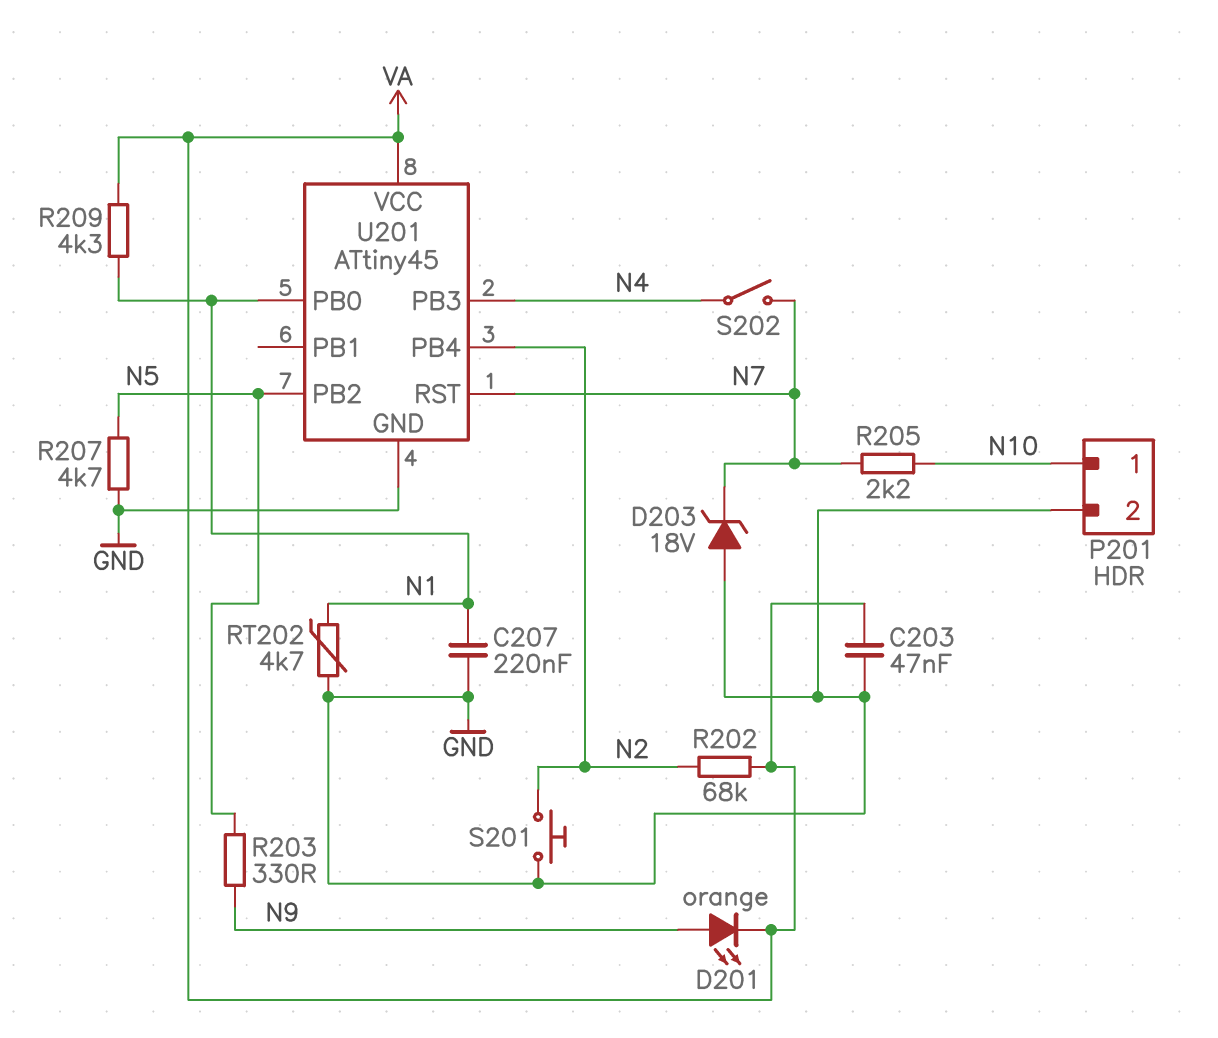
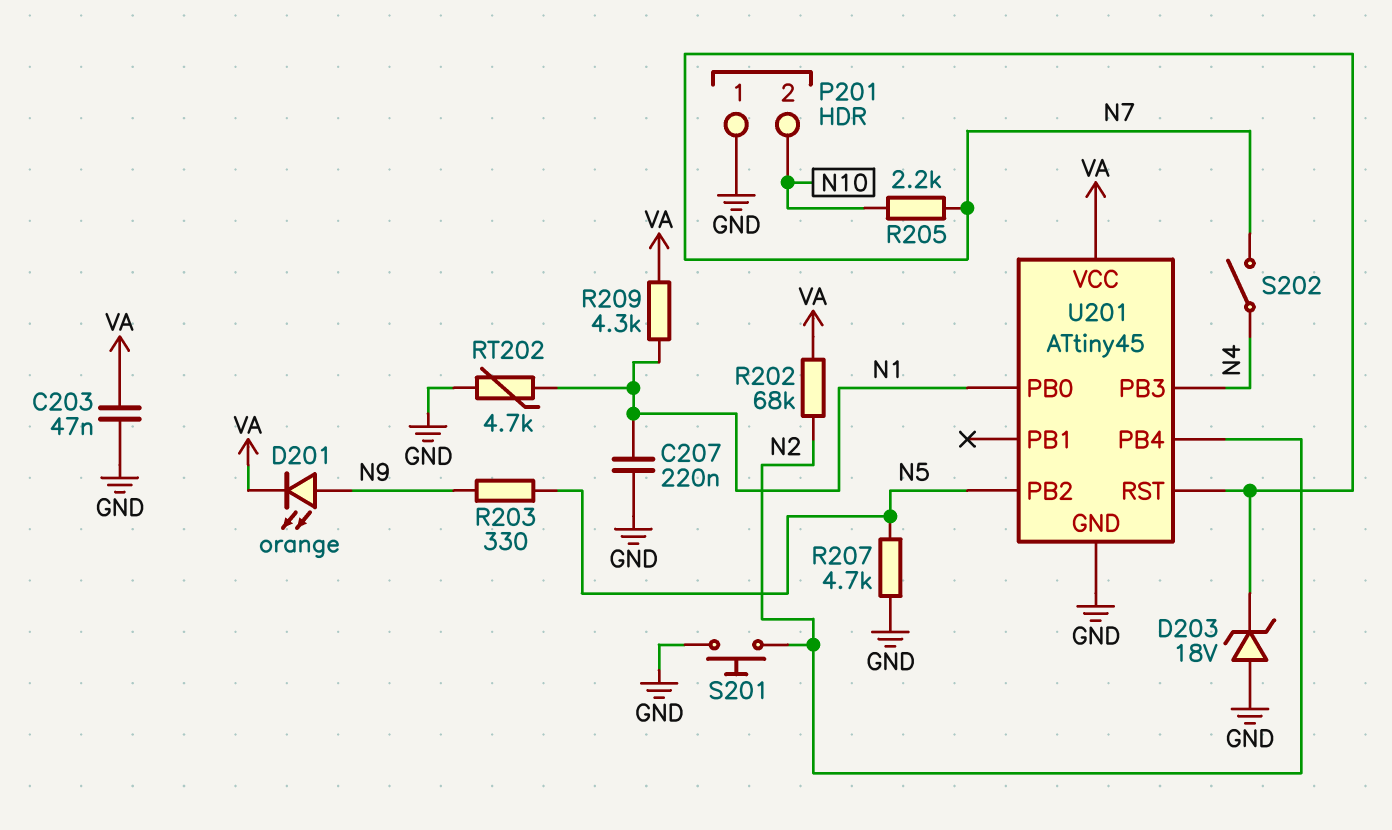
P201 pin 1: N10 -> GND
P201 pin 2: GND -> N10

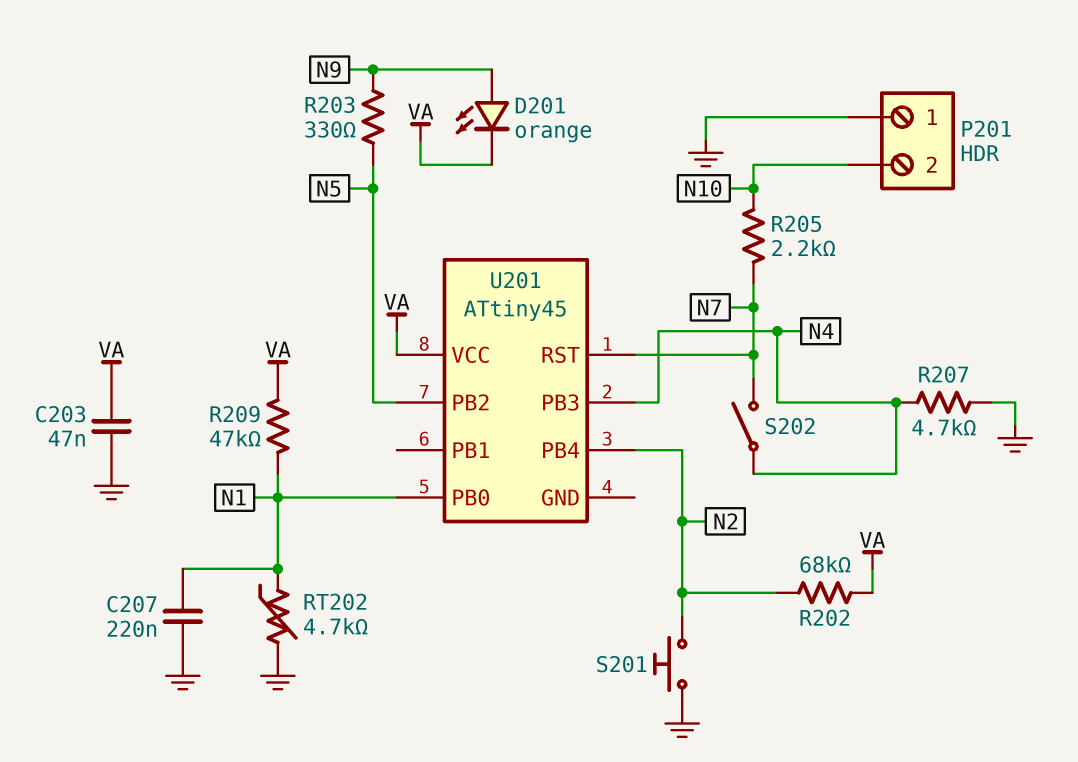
D203: zener 18V (A GND, K N7) -> none
R207: 4.7k (GND, N5) -> 4.7k (GND, N4)
R209: 4.3k (N1, VA) -> 47k (N1, VA)
U201 pin GND: GND -> none

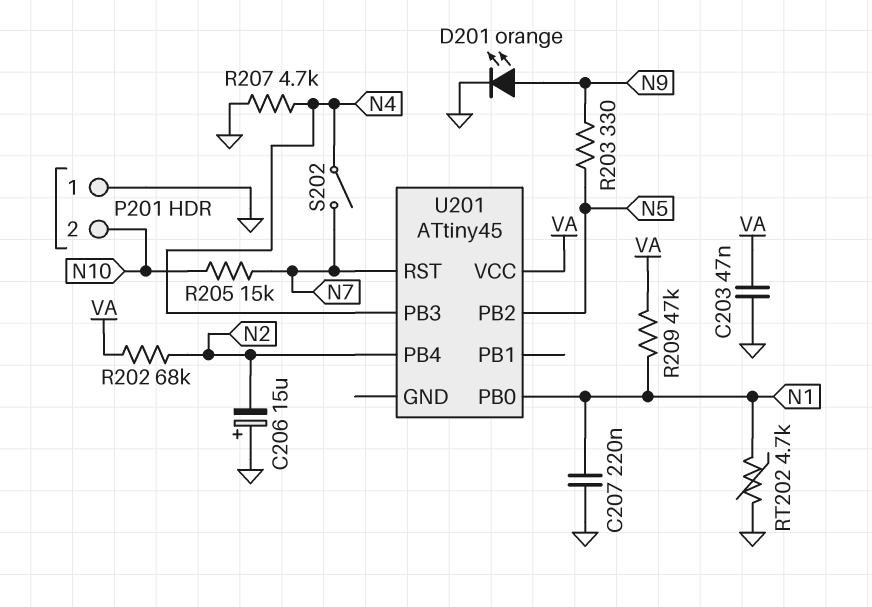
C206: none -> 15uF (plus GND, minus N2)
D201: LED orange (A N9, K VA) -> LED orange (A N9, K GND)
R205: 2.2k (N7, N10) -> 15k (N7, N10)
S201: button (GND, N2) -> none

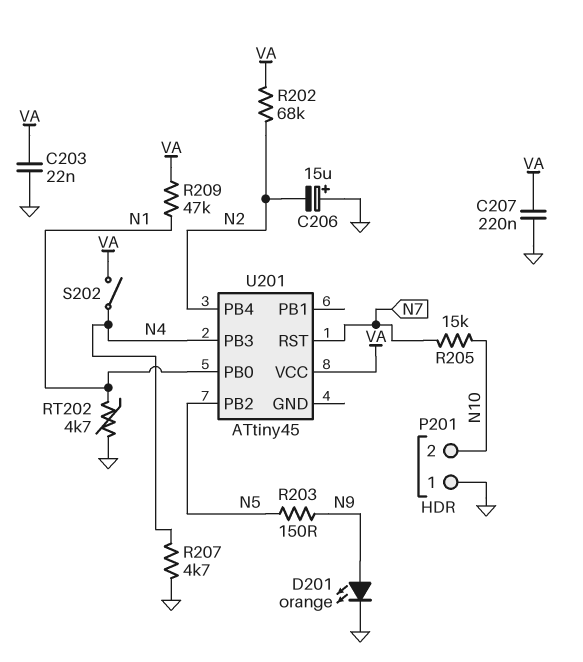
C203: 47nF (GND, VA) -> 22nF (GND, VA)
C207: 220nF (GND, N1) -> 220nF (GND, VA)
R203: 330 (N5, N9) -> 150 (N5, N9)
S202: switch (N4, N7) -> switch (N4, VA)

